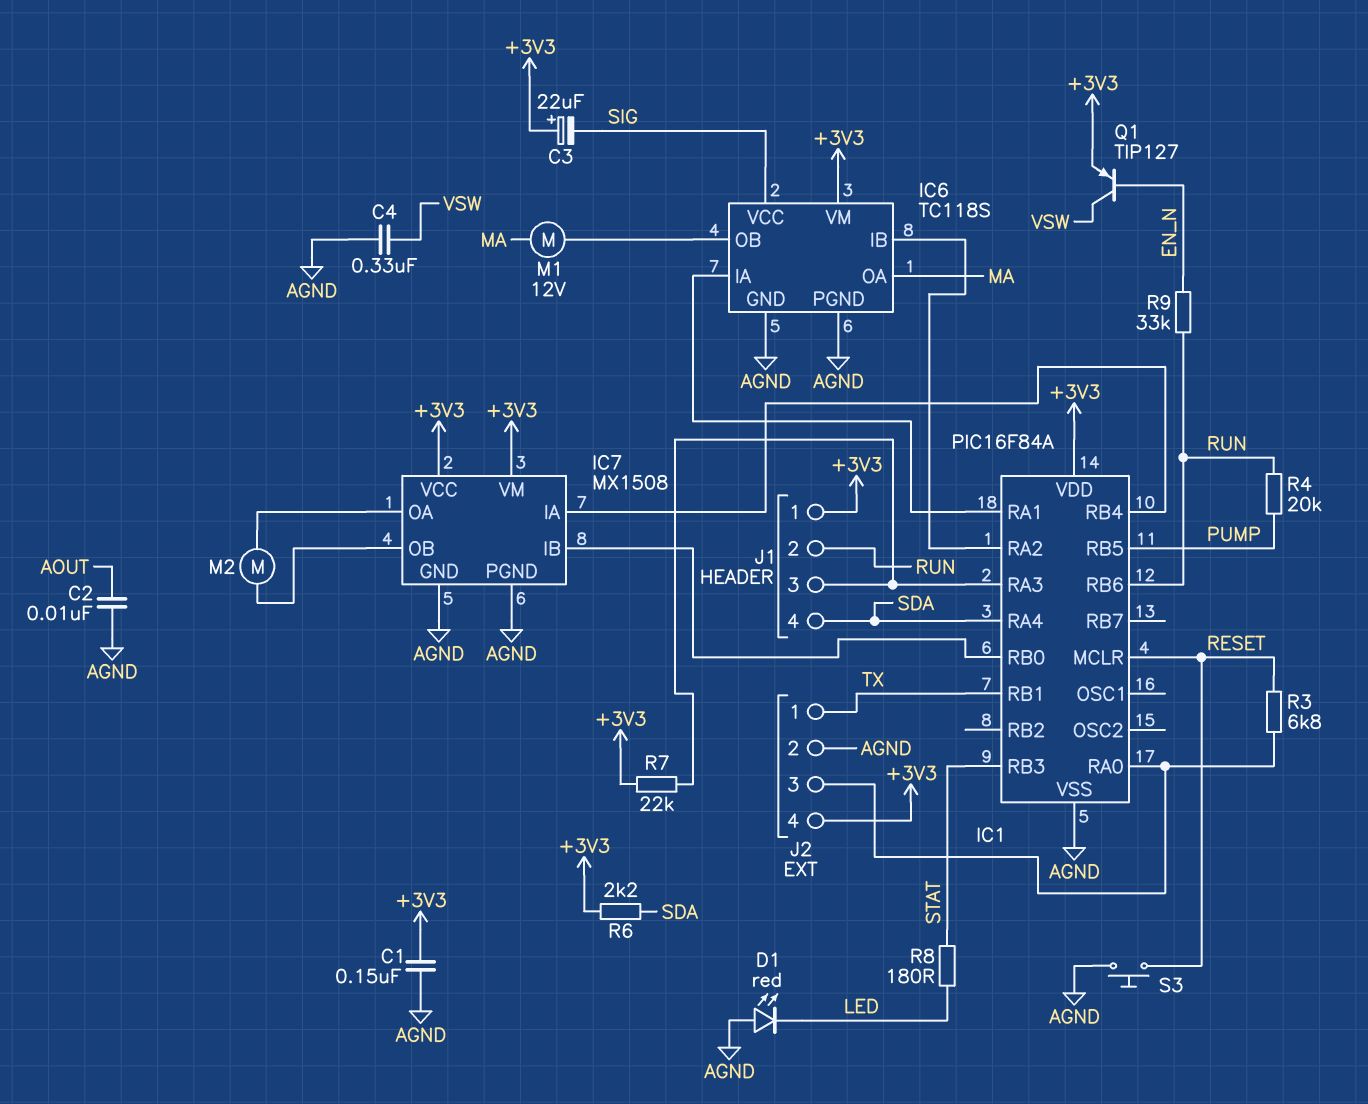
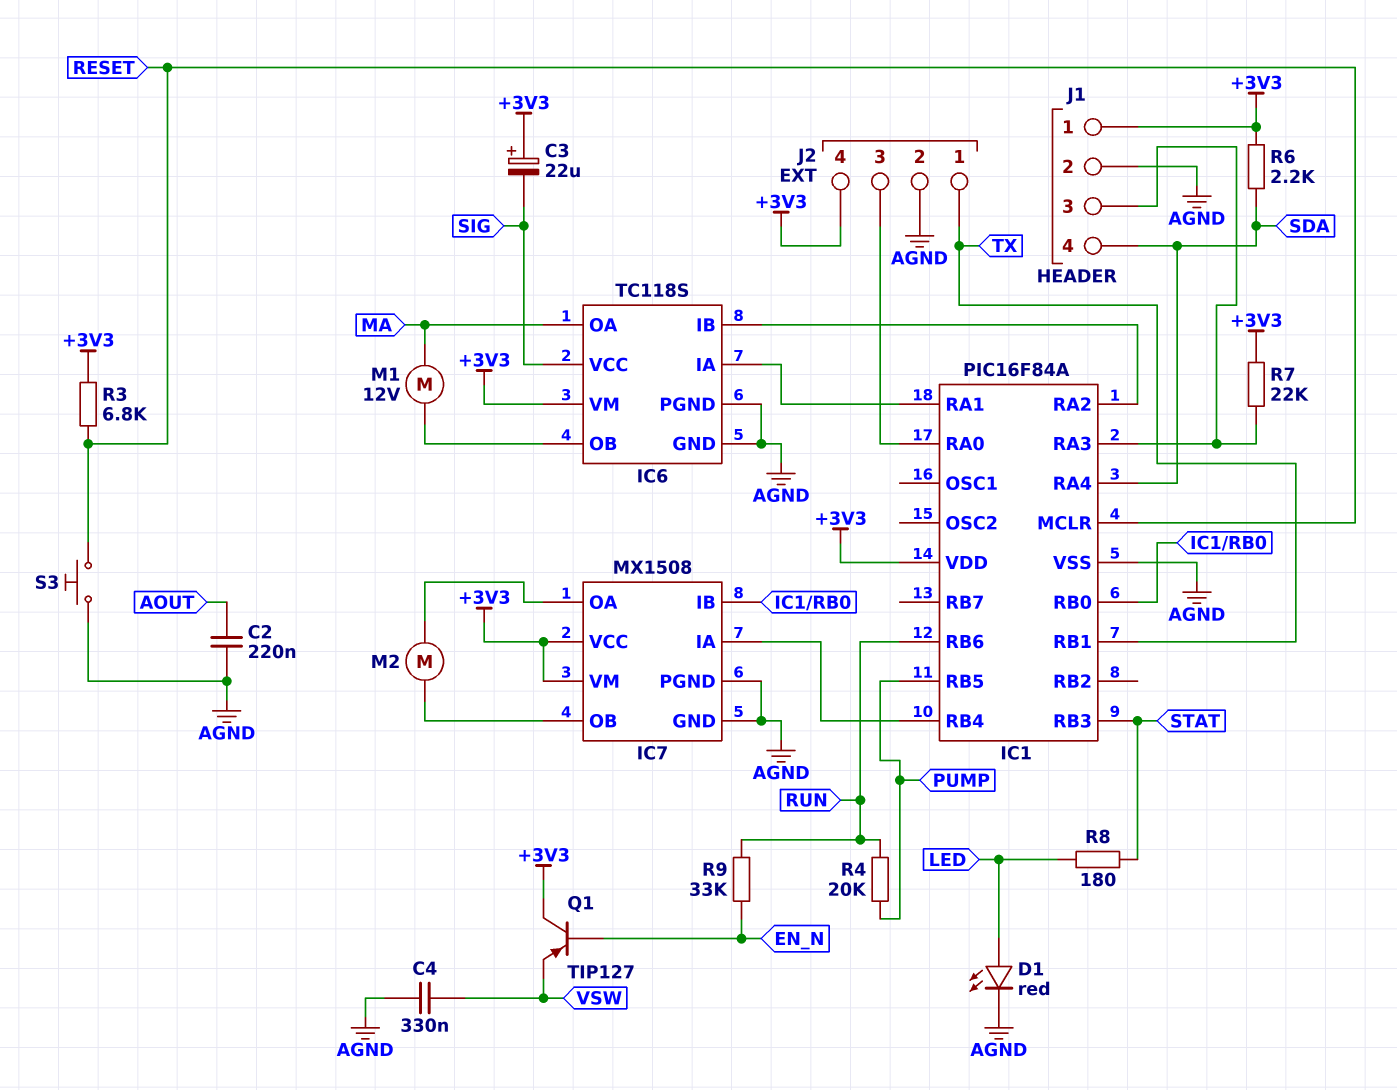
C1: 150nF (+3V3, AGND) -> none
C2: 10nF (AGND, AOUT) -> 220nF (AGND, AOUT)
D1: LED red (A AGND, K LED) -> LED red (A LED, K AGND)
J1 pin 2: RUN -> AGND
Q1: PNP TIP127 (B EN_N, C VSW, E +3V3) -> PNP TIP127 (B EN_N, C +3V3, E VSW)
R3: 6.8k (IC1/RA0, RESET) -> 6.8k (+3V3, RESET)

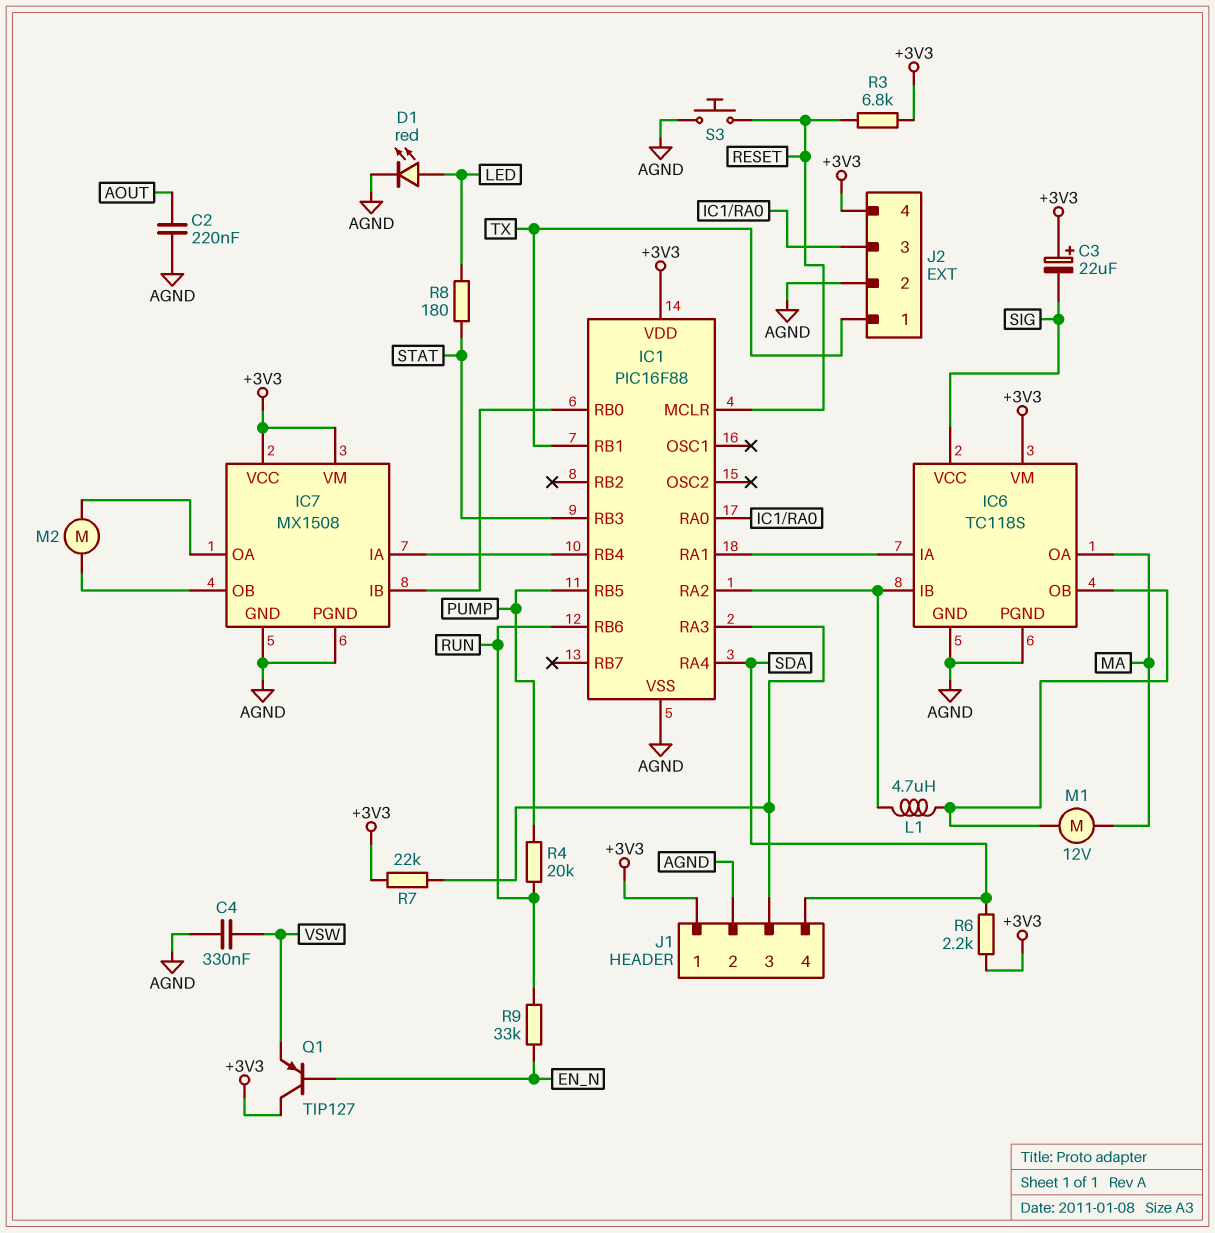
IC1: PIC16F84A -> PIC16F88
L1: none -> 4.7uH (IC1/RA2, IC6/OB)

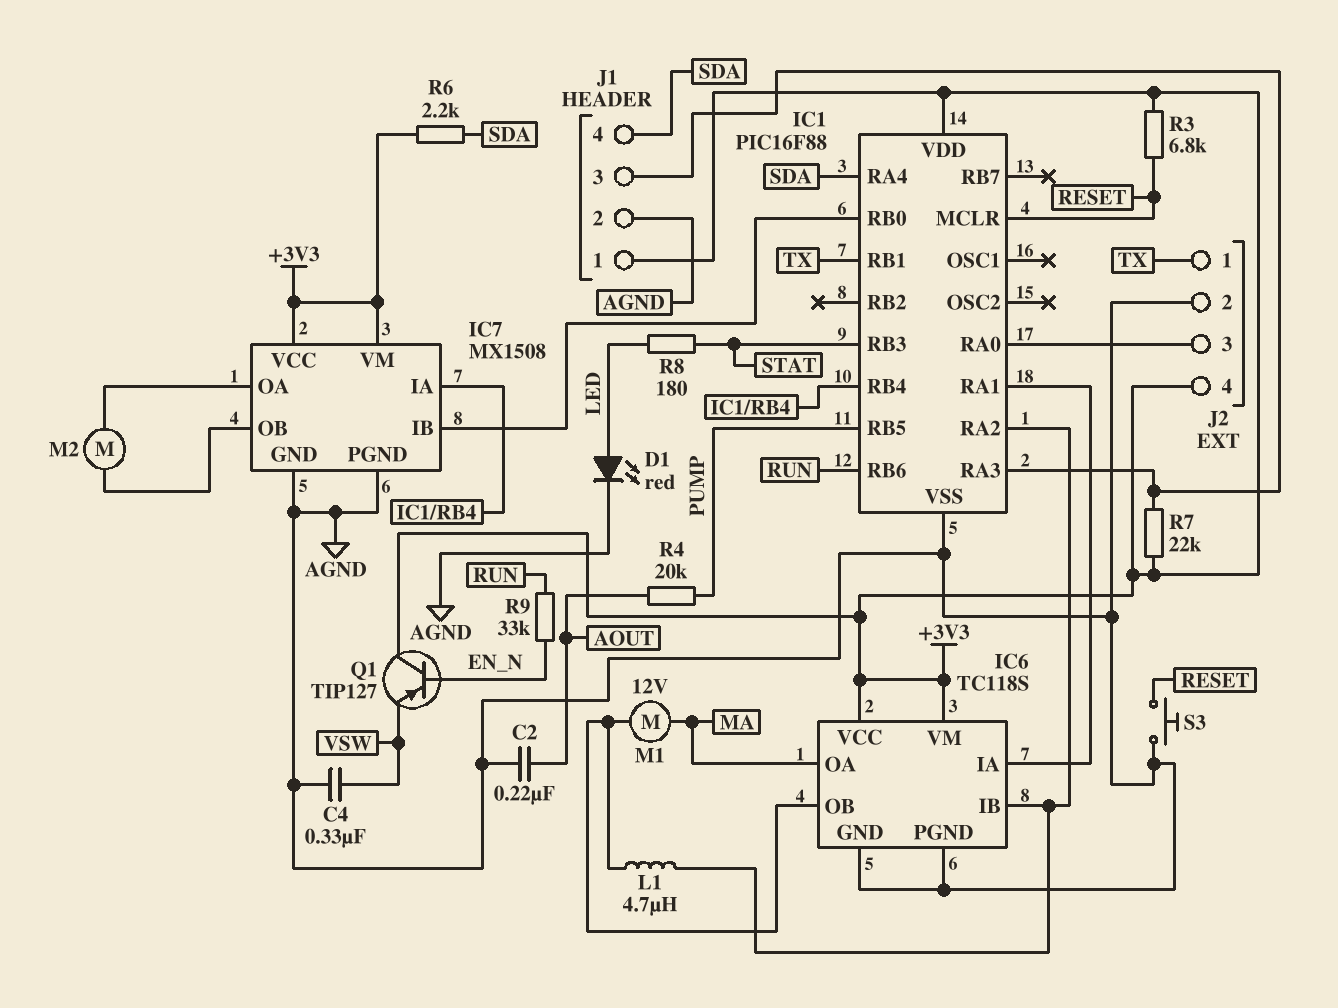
C3: 22uF (plus +3V3, minus SIG) -> none
IC6 pin VCC: SIG -> +3V3
R4: 20k (PUMP, RUN) -> 20k (AOUT, PUMP)

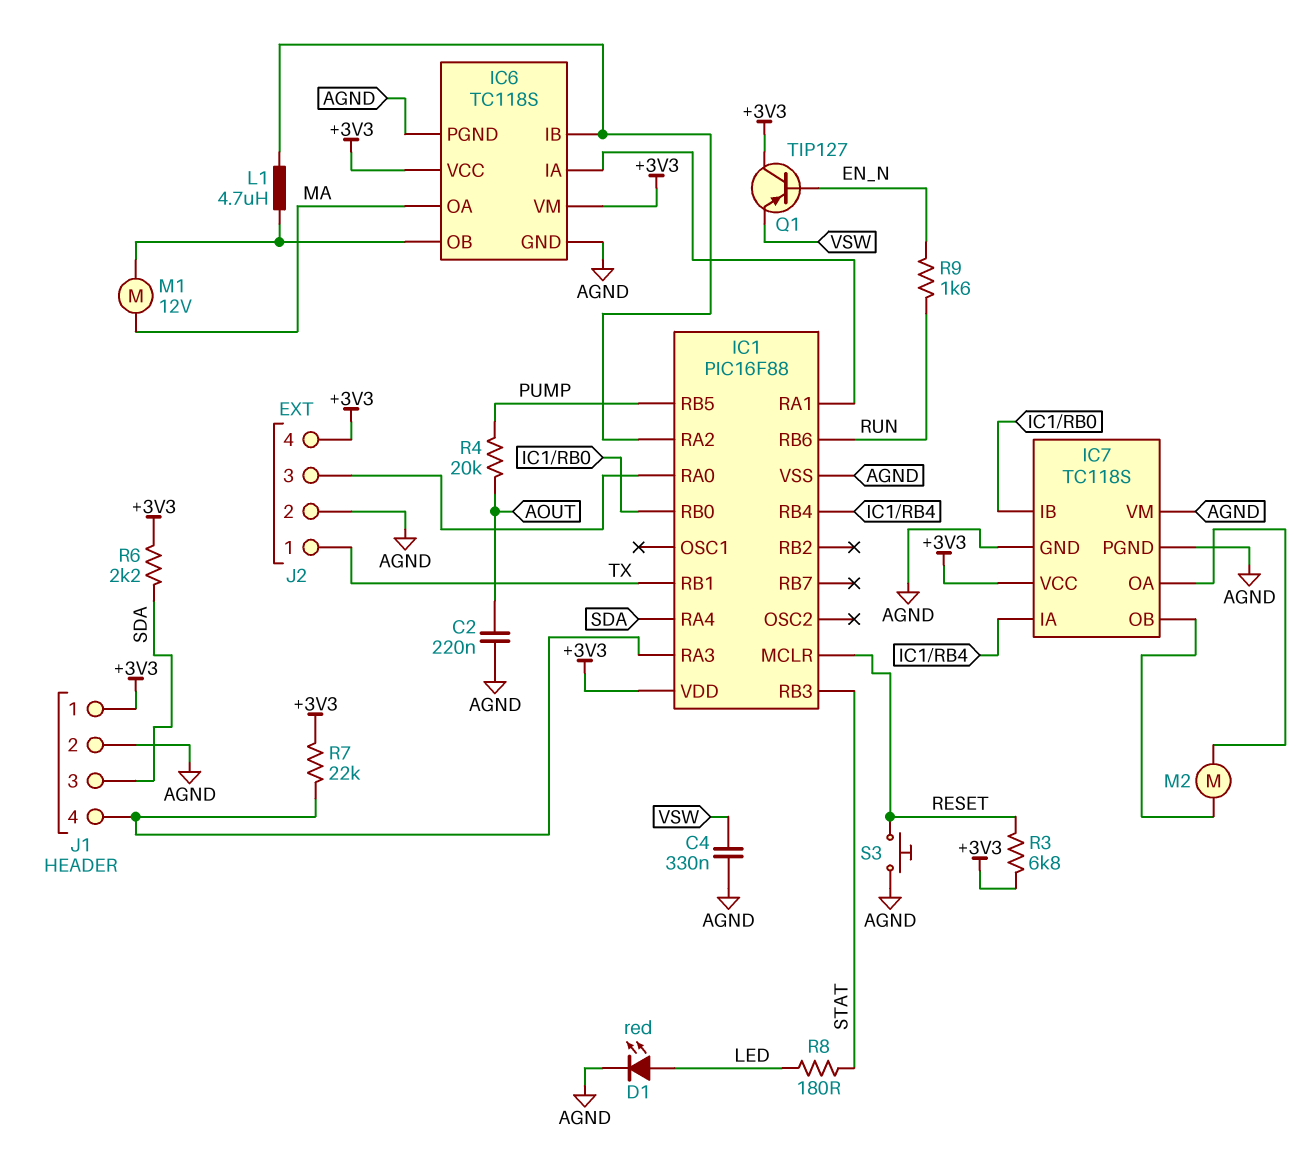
IC7: MX1508 -> TC118S
IC7 pin VM: +3V3 -> AGND
J1 pin 3: IC1/RA3 -> SDA
J1 pin 4: SDA -> IC1/RA3
R9: 33k (EN_N, RUN) -> 1.6k (EN_N, RUN)

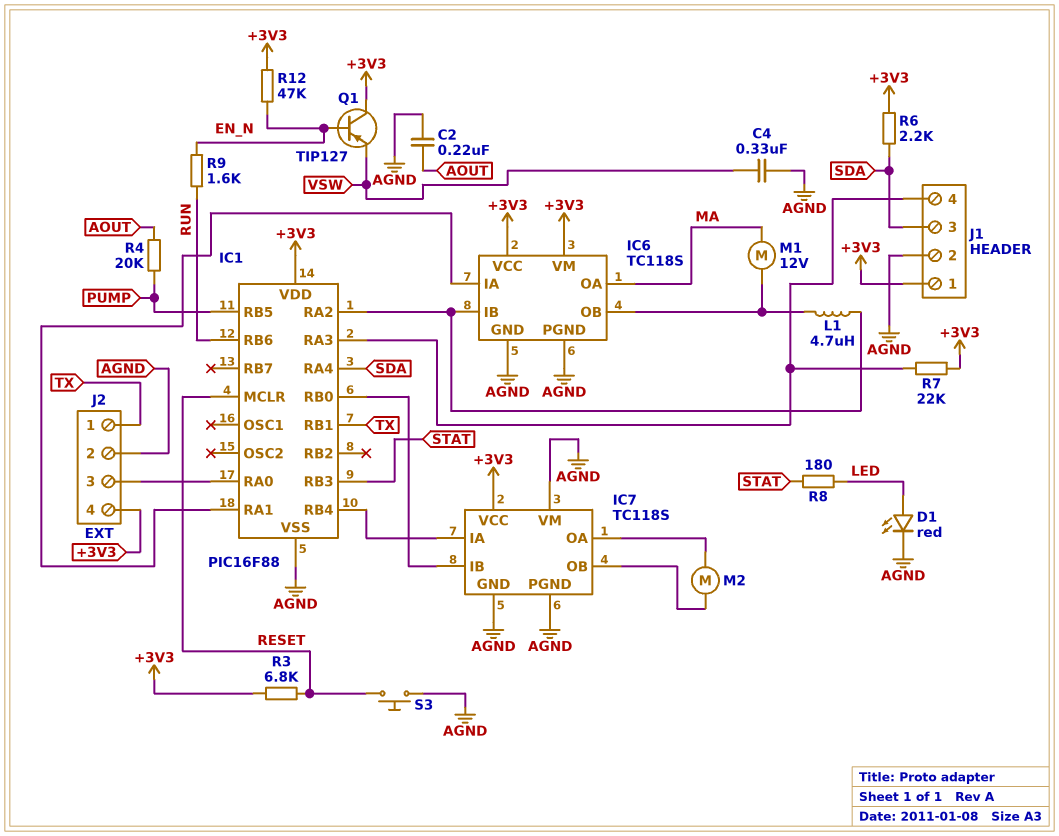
R12: none -> 47k (+3V3, EN_N)

